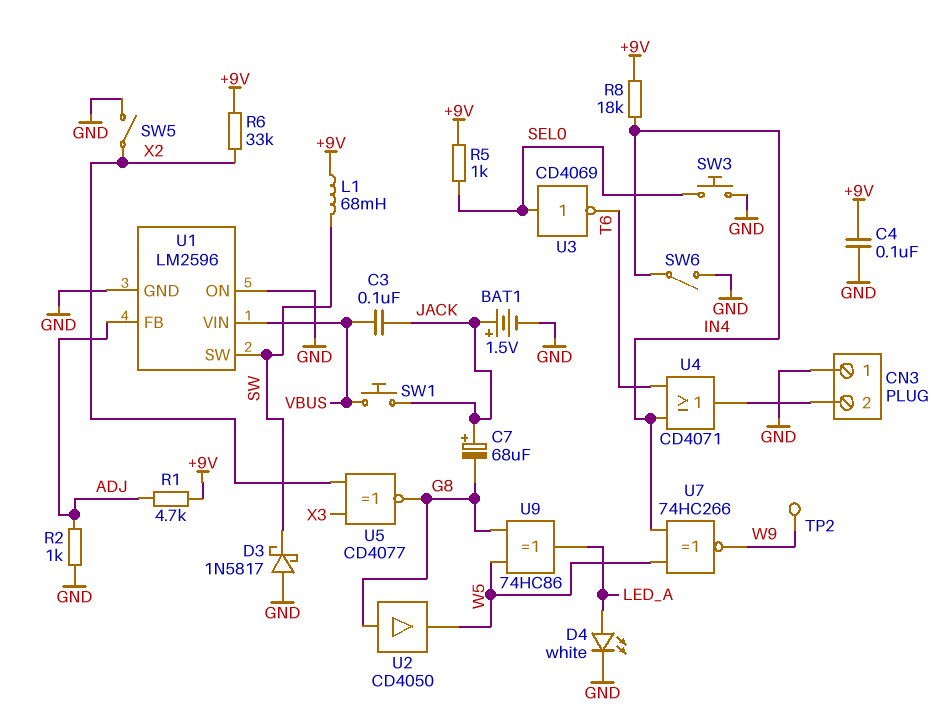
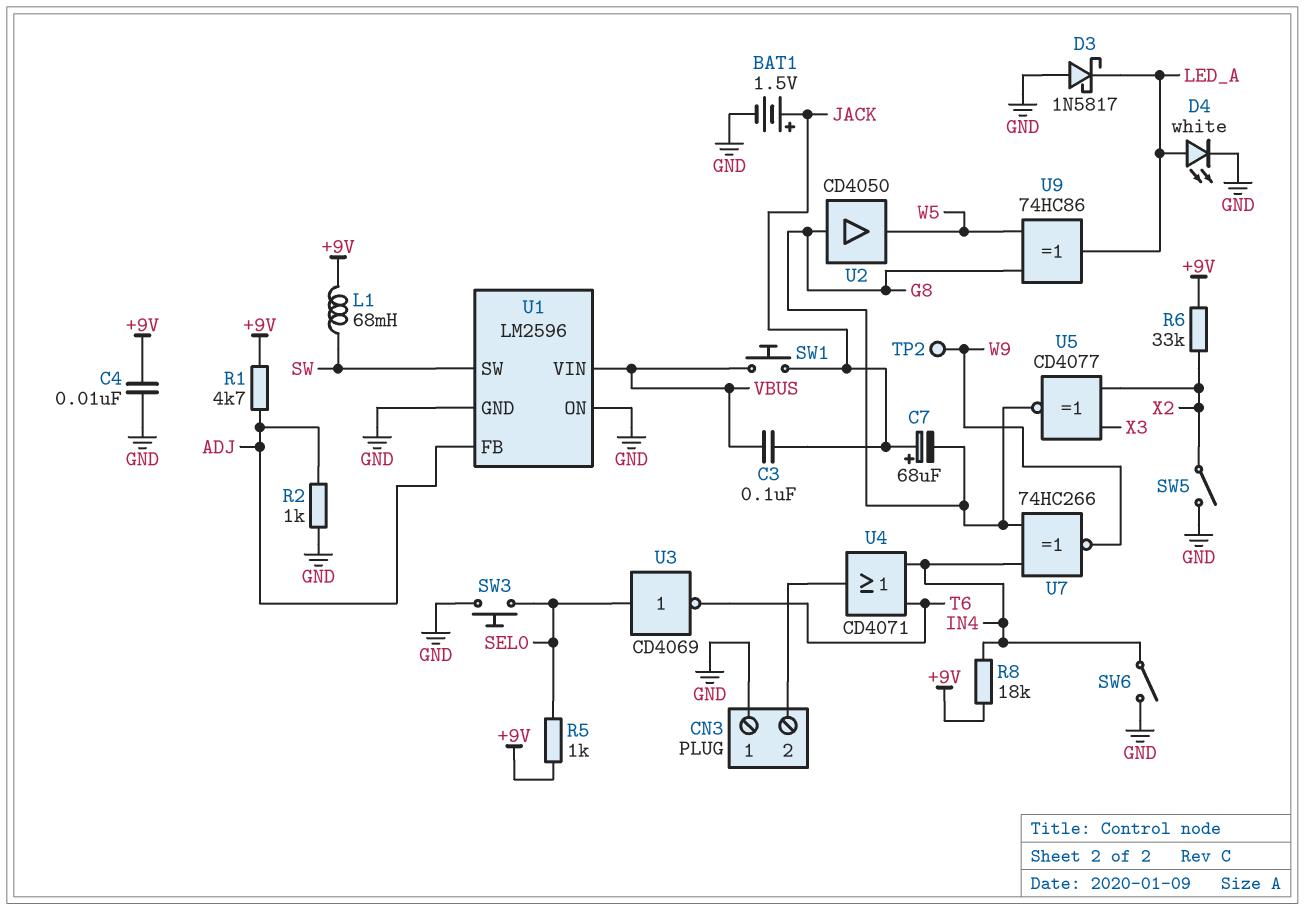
C4: 100nF (+9V, GND) -> 10nF (+9V, GND)
D3: schottky 1N5817 (A GND, K SW) -> schottky 1N5817 (A GND, K LED_A)
U7: XNOR 74HC266 (in IN4, in W5, out W9) -> XNOR 74HC266 (in G8, in IN4, out W9)

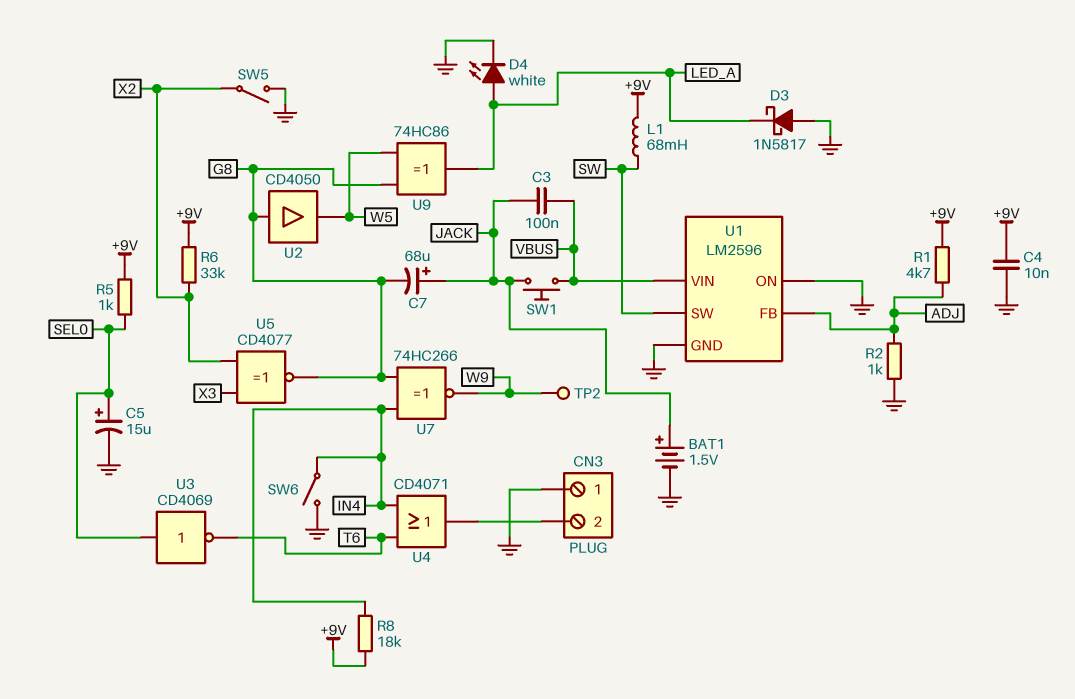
C5: none -> 15uF (plus SEL0, minus GND)
SW3: button (GND, SEL0) -> none

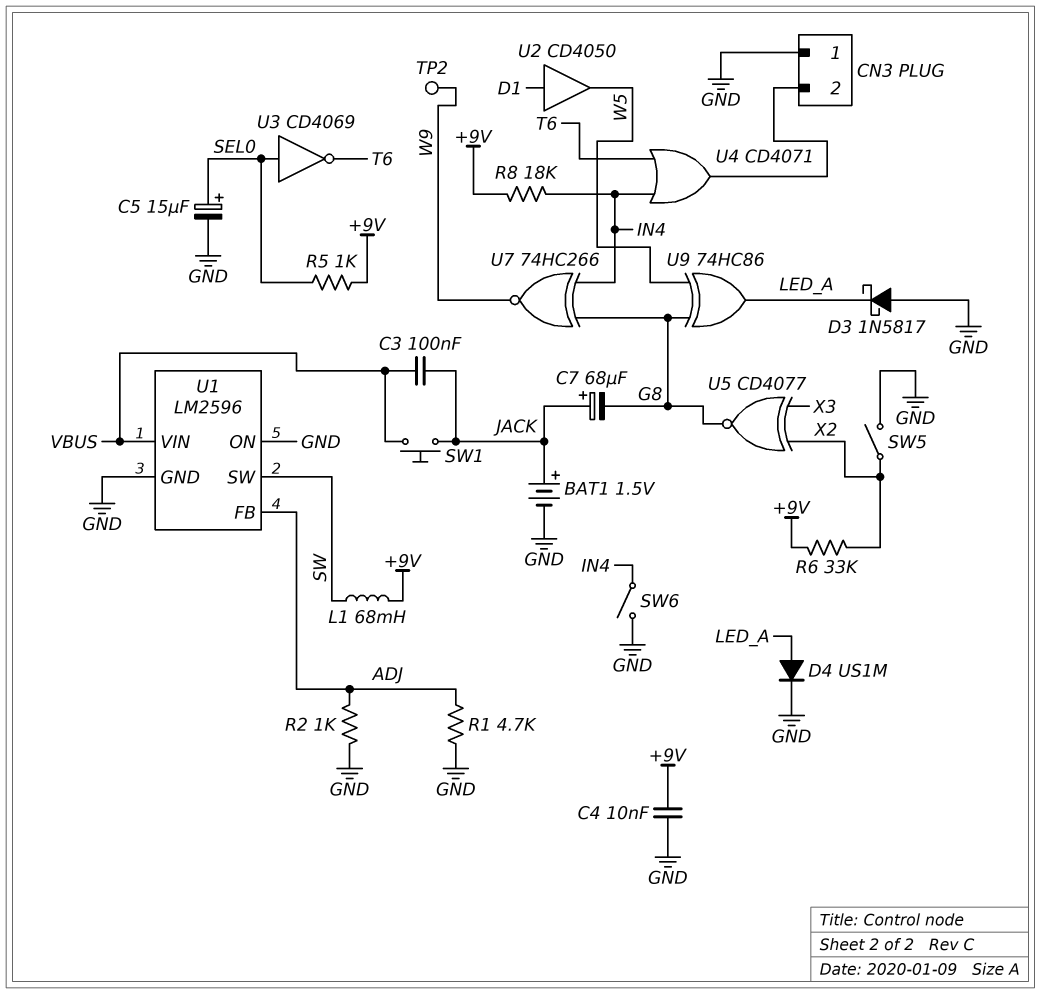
D4: LED white (A LED_A, K GND) -> diode US1M (A LED_A, K GND)
R1: 4.7k (+9V, ADJ) -> 4.7k (ADJ, GND)
U2: buffer CD4050 (in G8, out W5) -> buffer CD4050 (in D1, out W5)

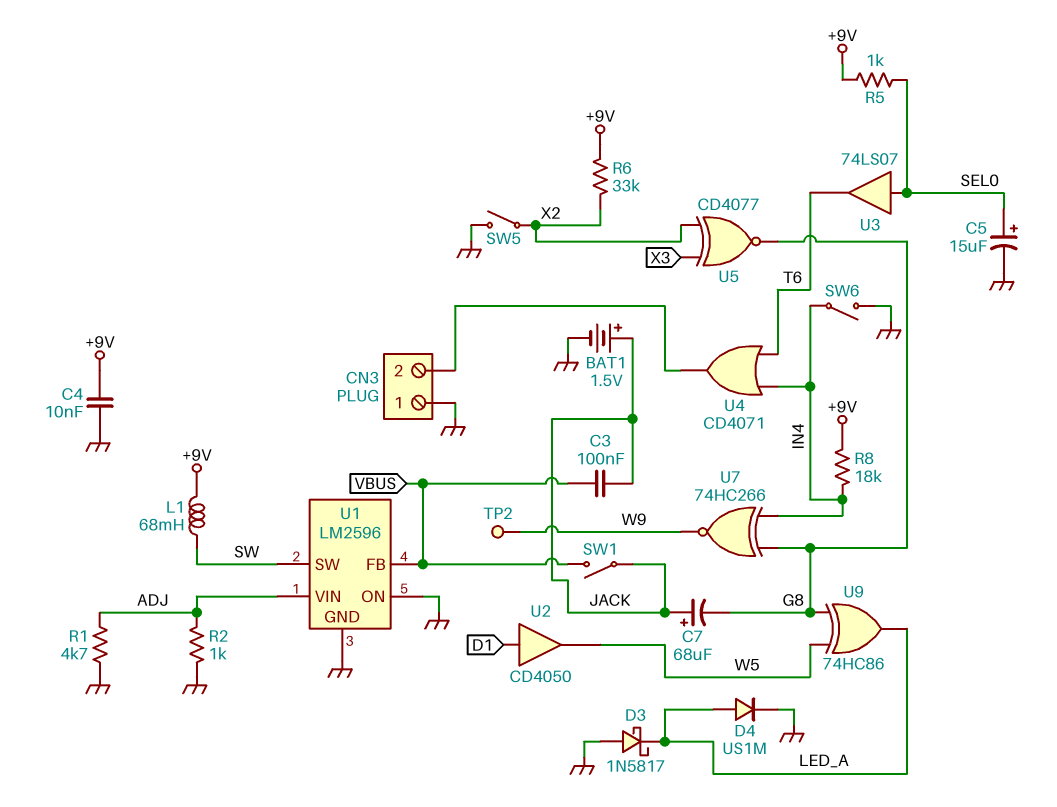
SW1: button (JACK, VBUS) -> switch (JACK, VBUS)
U1 pin FB: ADJ -> VBUS
U1 pin VIN: VBUS -> ADJ
U3: NOT CD4069 (in SEL0, out T6) -> buffer 74LS07 (in SEL0, out T6)

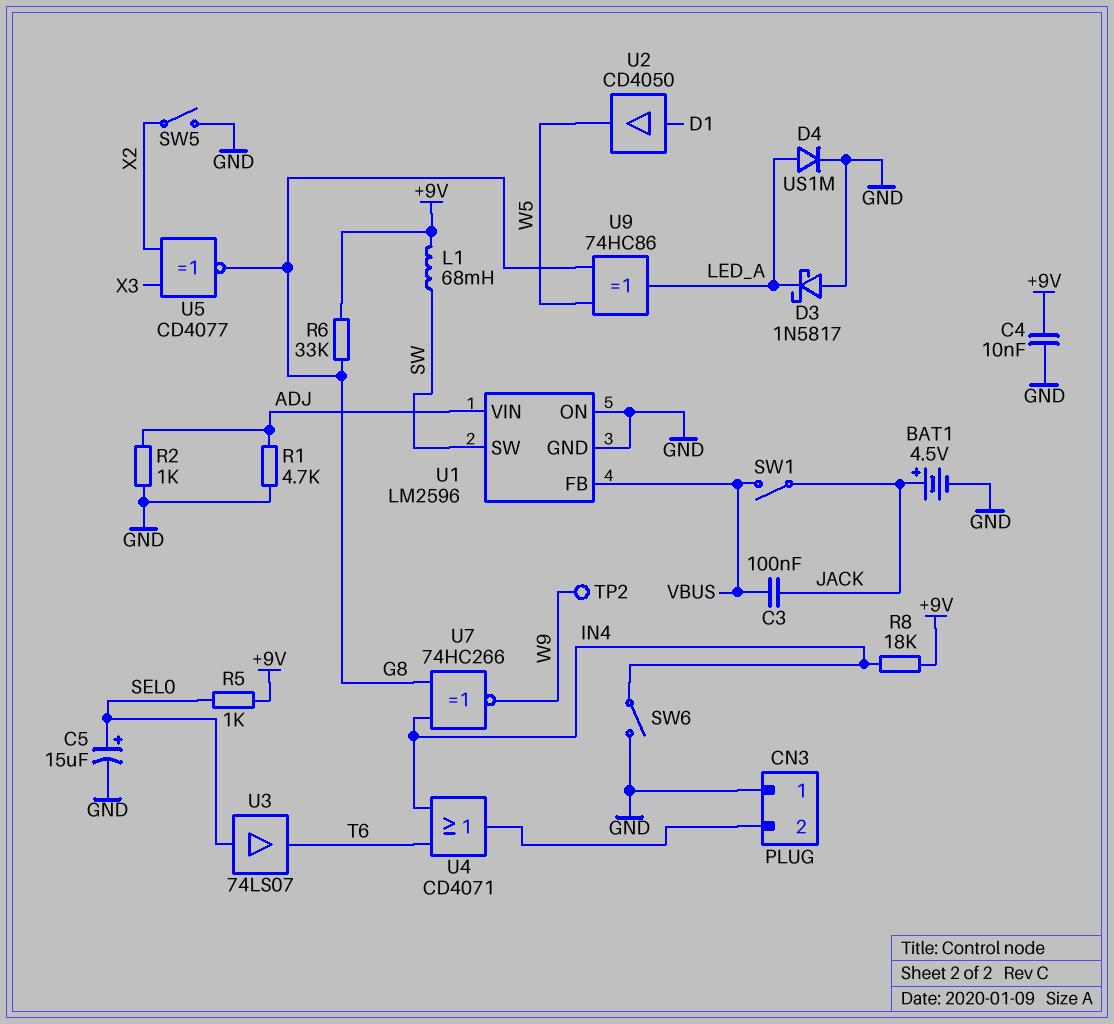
BAT1: 1.5V (plus JACK, minus GND) -> 4.5V (plus JACK, minus GND)
C7: 68uF (plus JACK, minus G8) -> none
R6: 33k (+9V, X2) -> 33k (+9V, G8)

